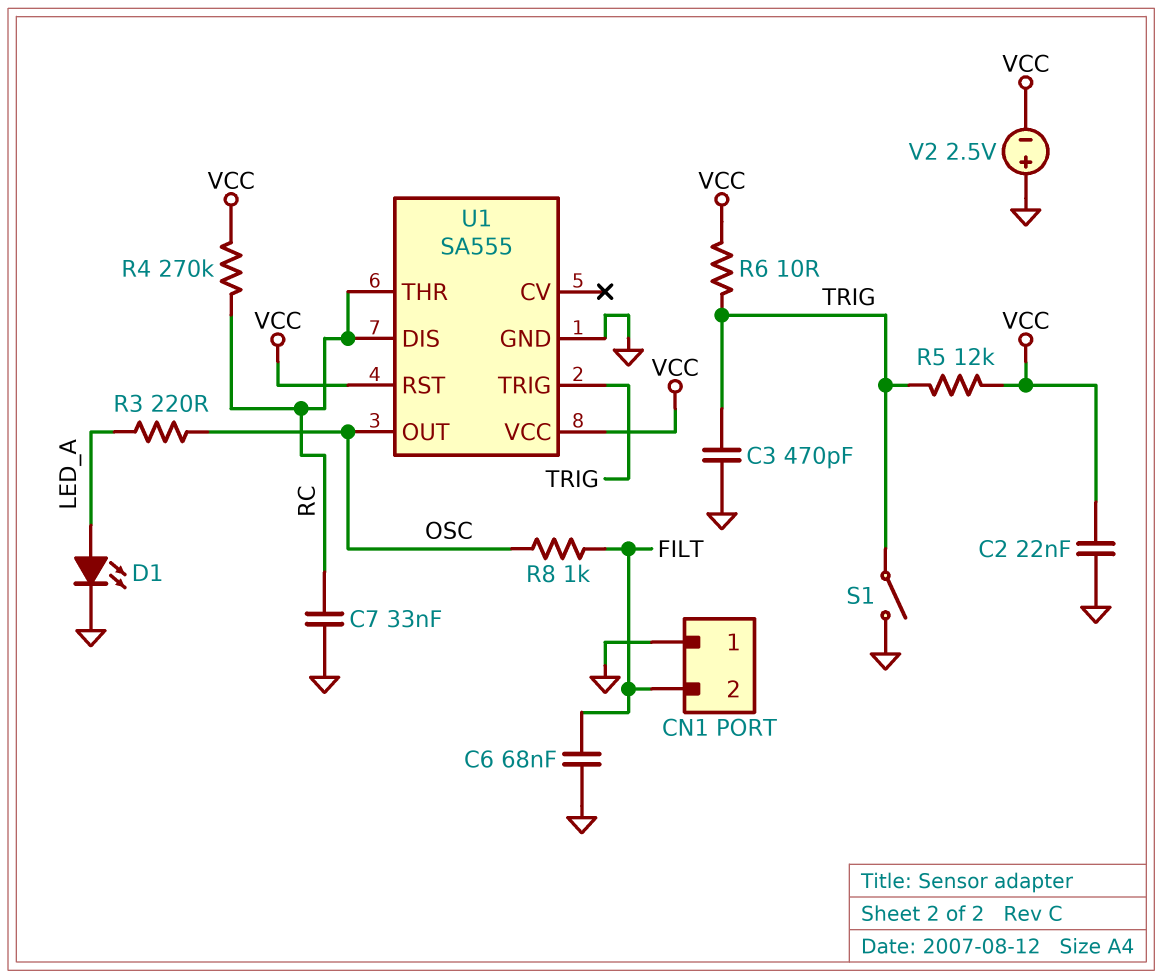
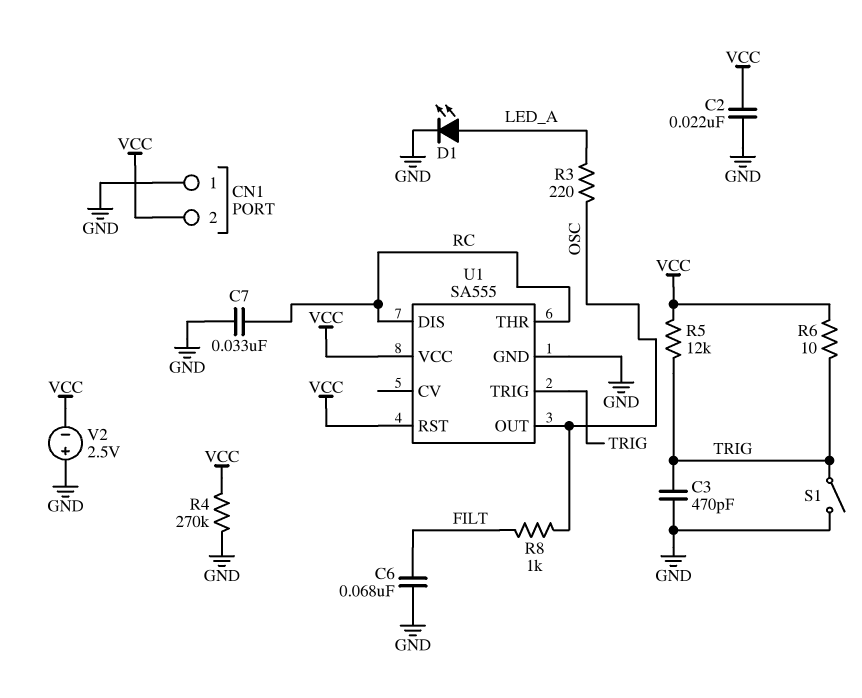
CN1 pin 2: FILT -> VCC
R4: 270k (RC, VCC) -> 270k (GND, VCC)

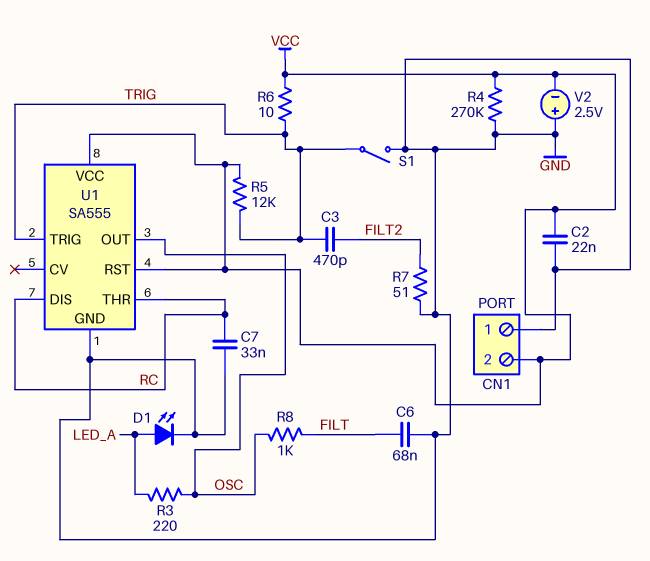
C3: 470pF (GND, TRIG) -> 470pF (FILT2, TRIG)
R7: none -> 51 (FILT2, GND)

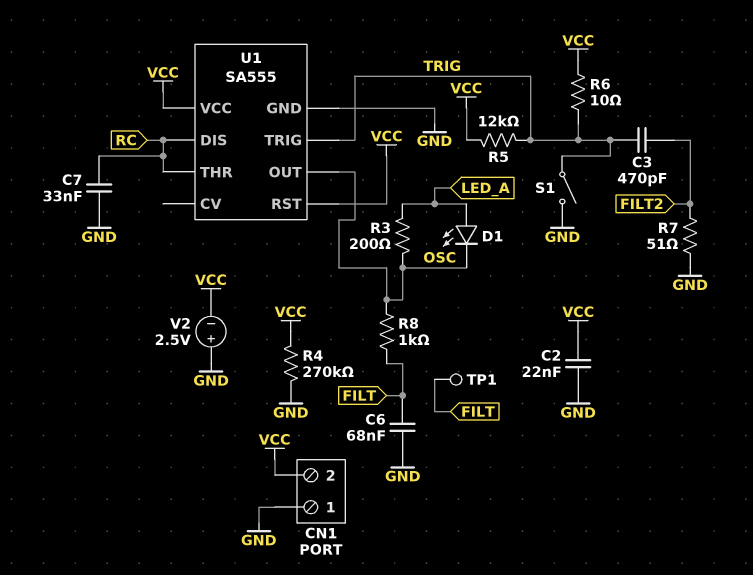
D1: LED (A LED_A, K GND) -> LED (A LED_A, K OSC)
R3: 220 (LED_A, OSC) -> 200 (LED_A, OSC)
TP1: none -> test point (FILT)

